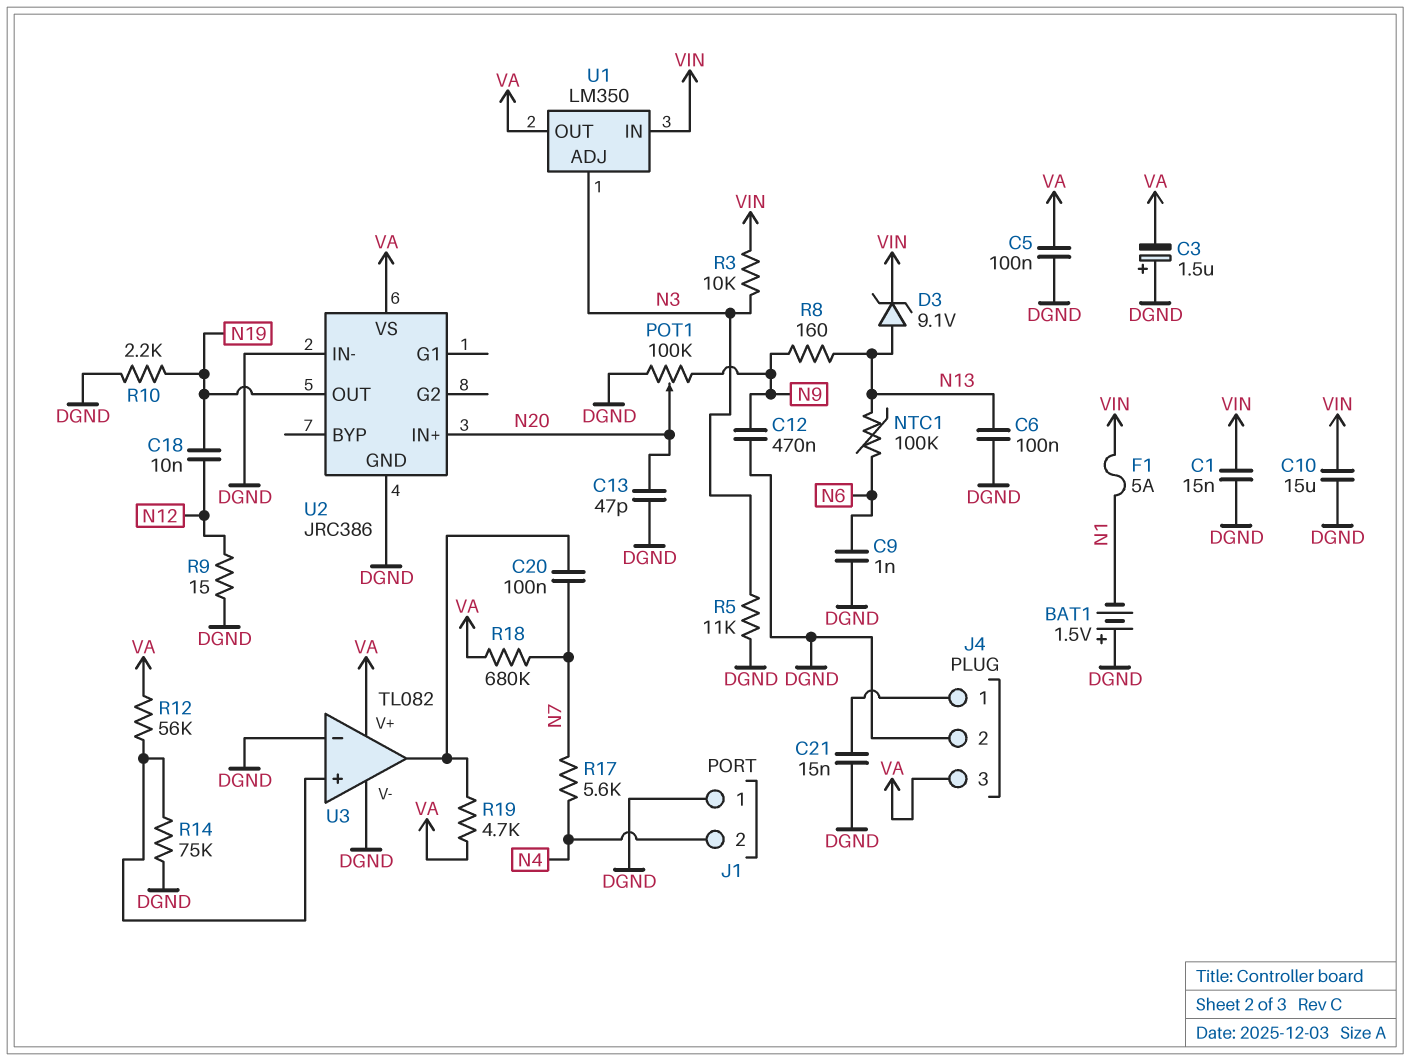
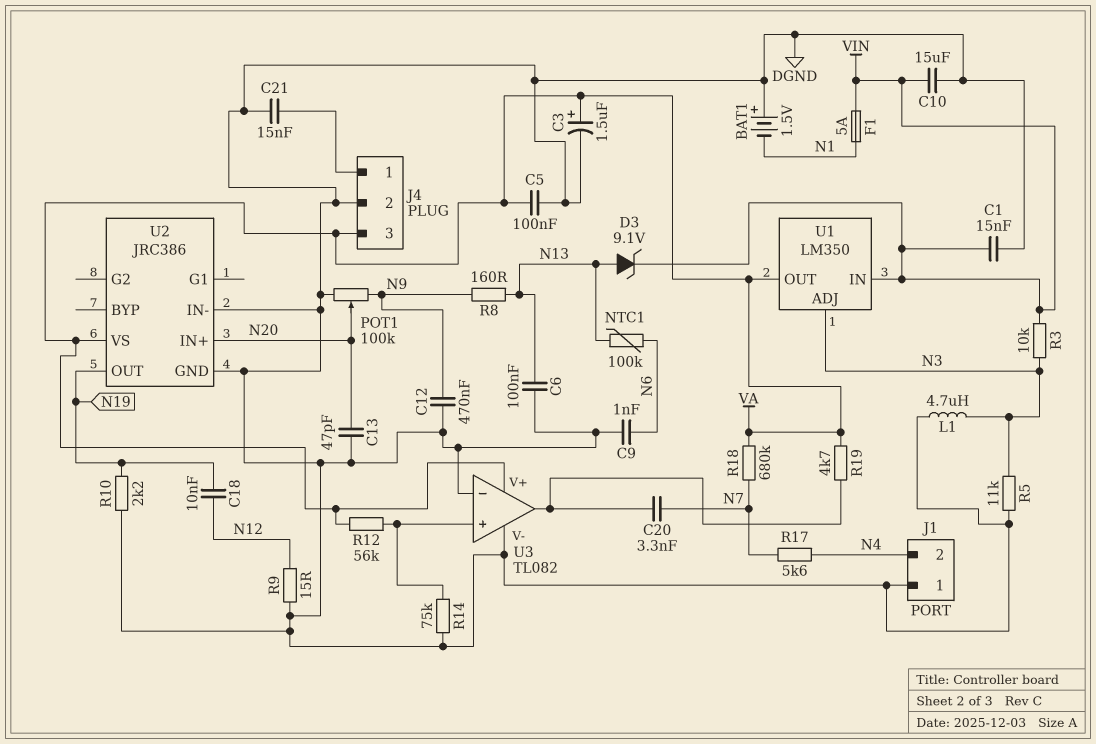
C3: 1.5uF (plus DGND, minus VA) -> 1.5uF (plus VA, minus DGND)
C20: 100nF (N7, U3/out) -> 3.3nF (N7, U3/out)
L1: none -> 4.7uH (DGND, N3)

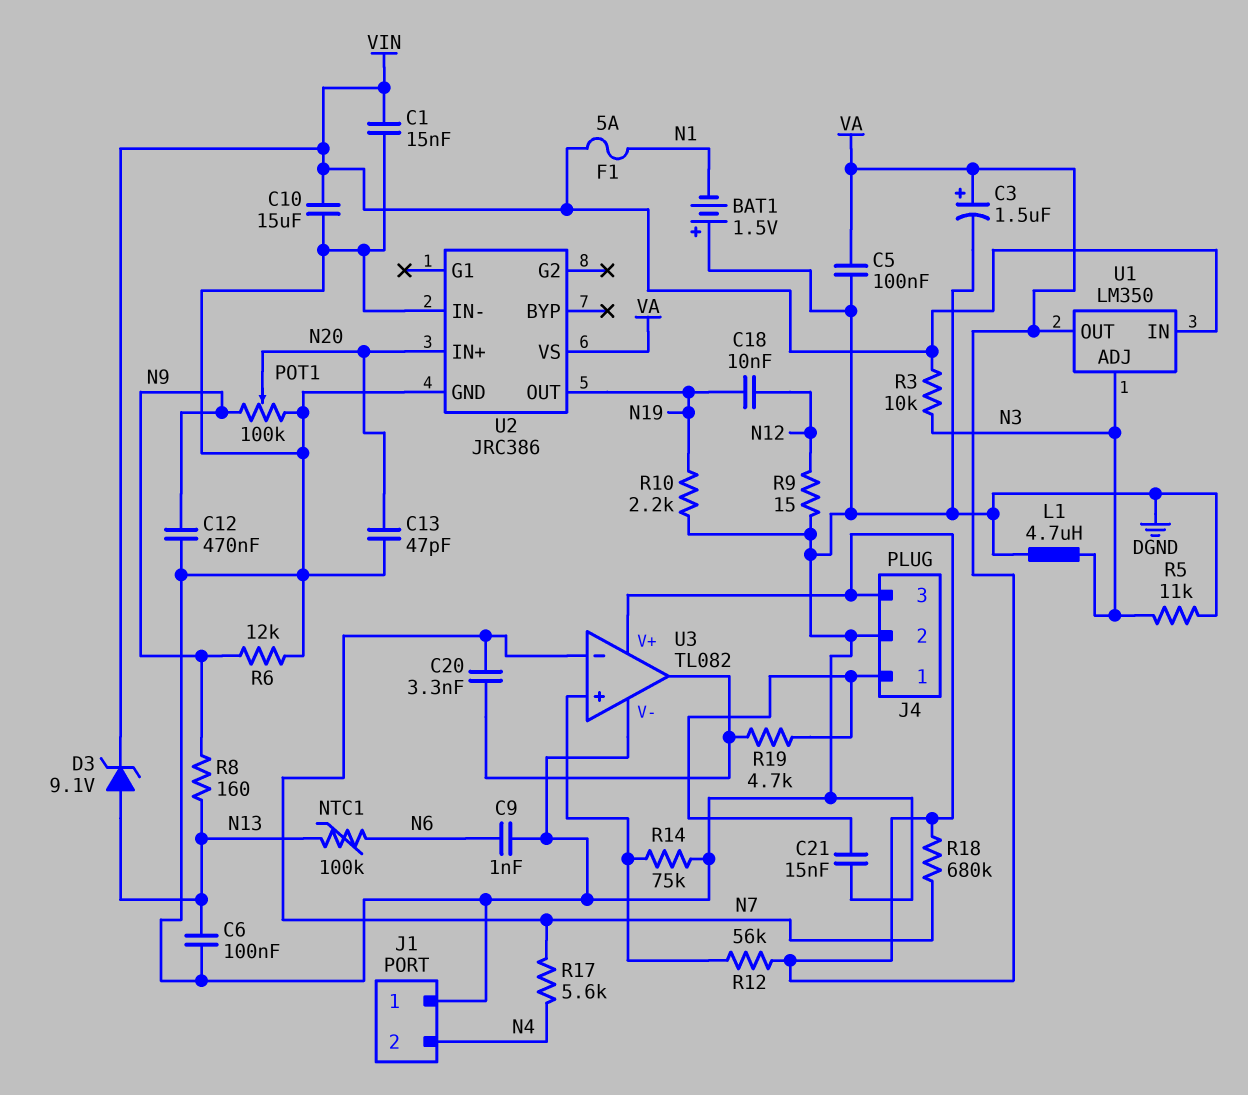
R6: none -> 12k (DGND, N9)
R19: 4.7k (U3/out, VA) -> 4.7k (J4/1, U3/out)
U3 pin in-: DGND -> N7

